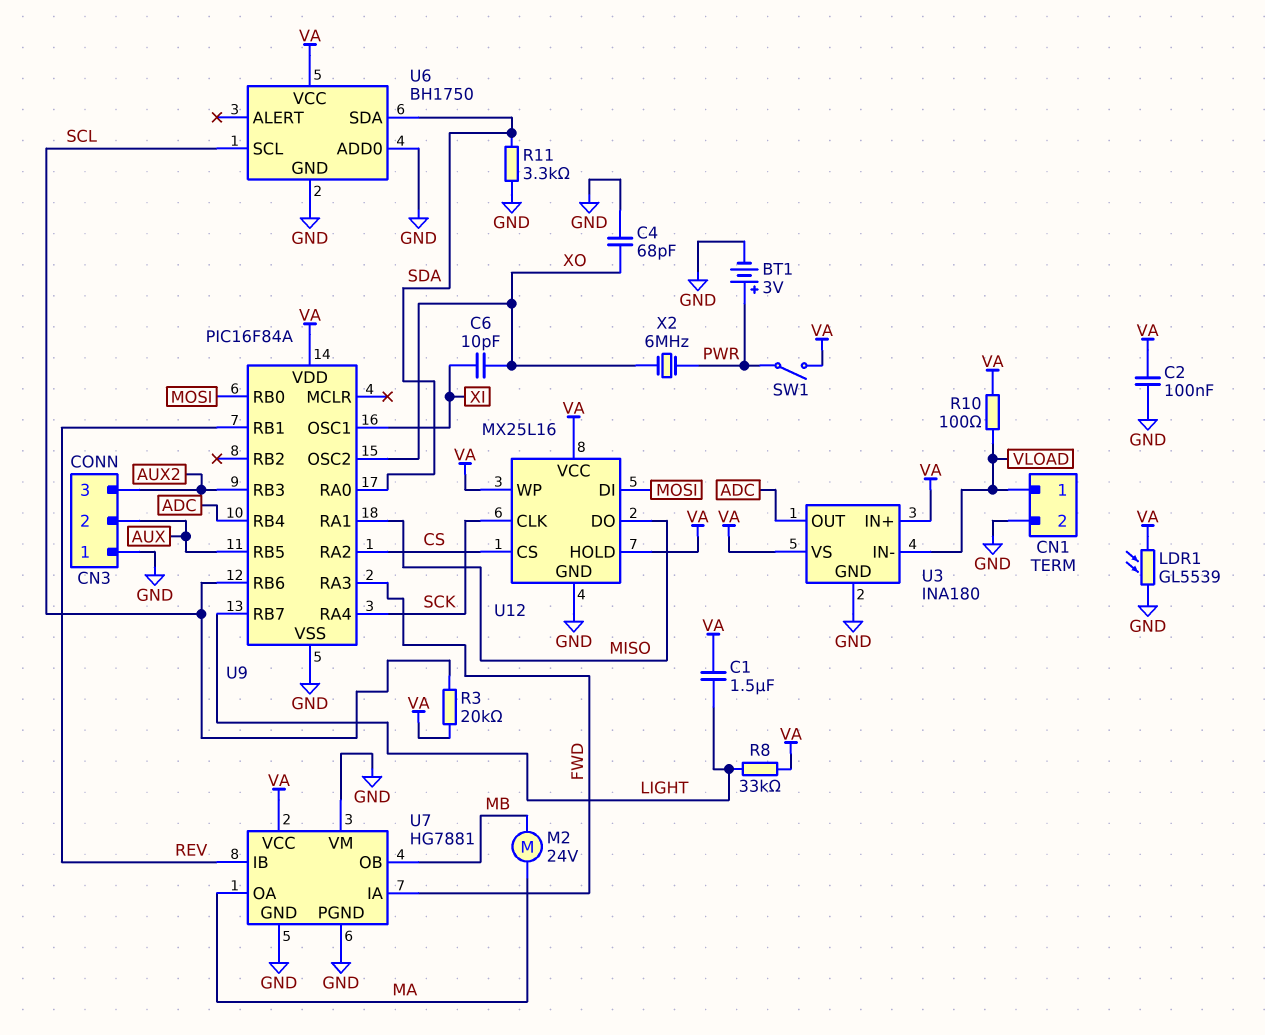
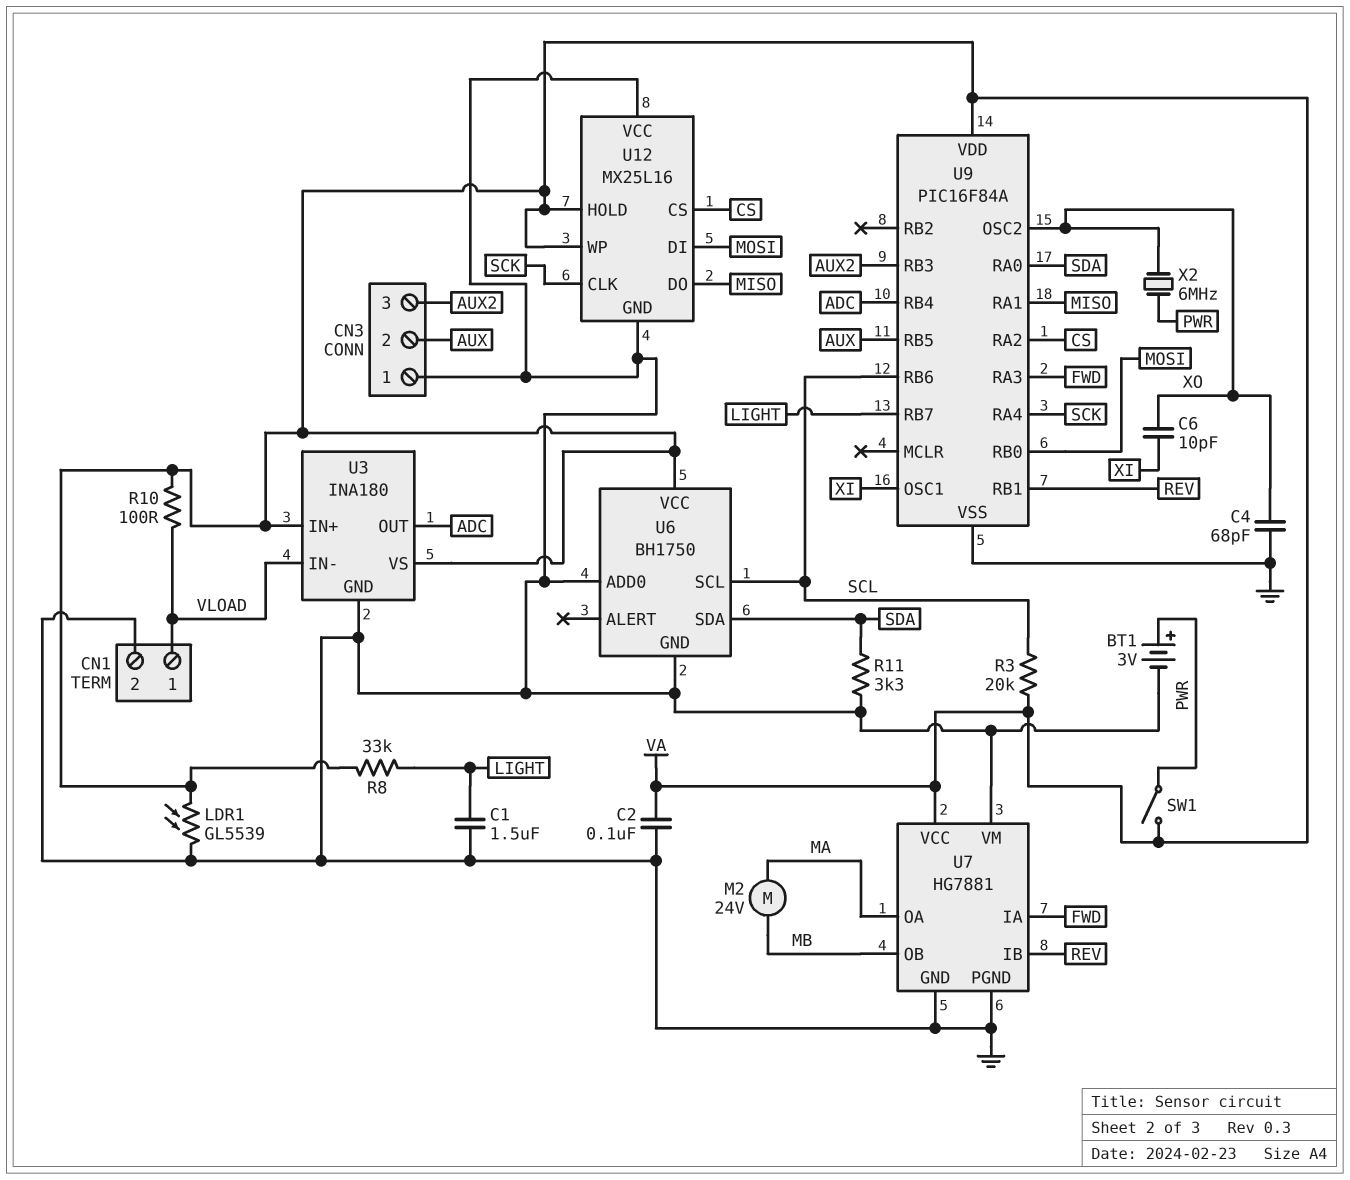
C1: 1.5uF (LIGHT, VA) -> 1.5uF (GND, LIGHT)
U12 pin VCC: VA -> GND

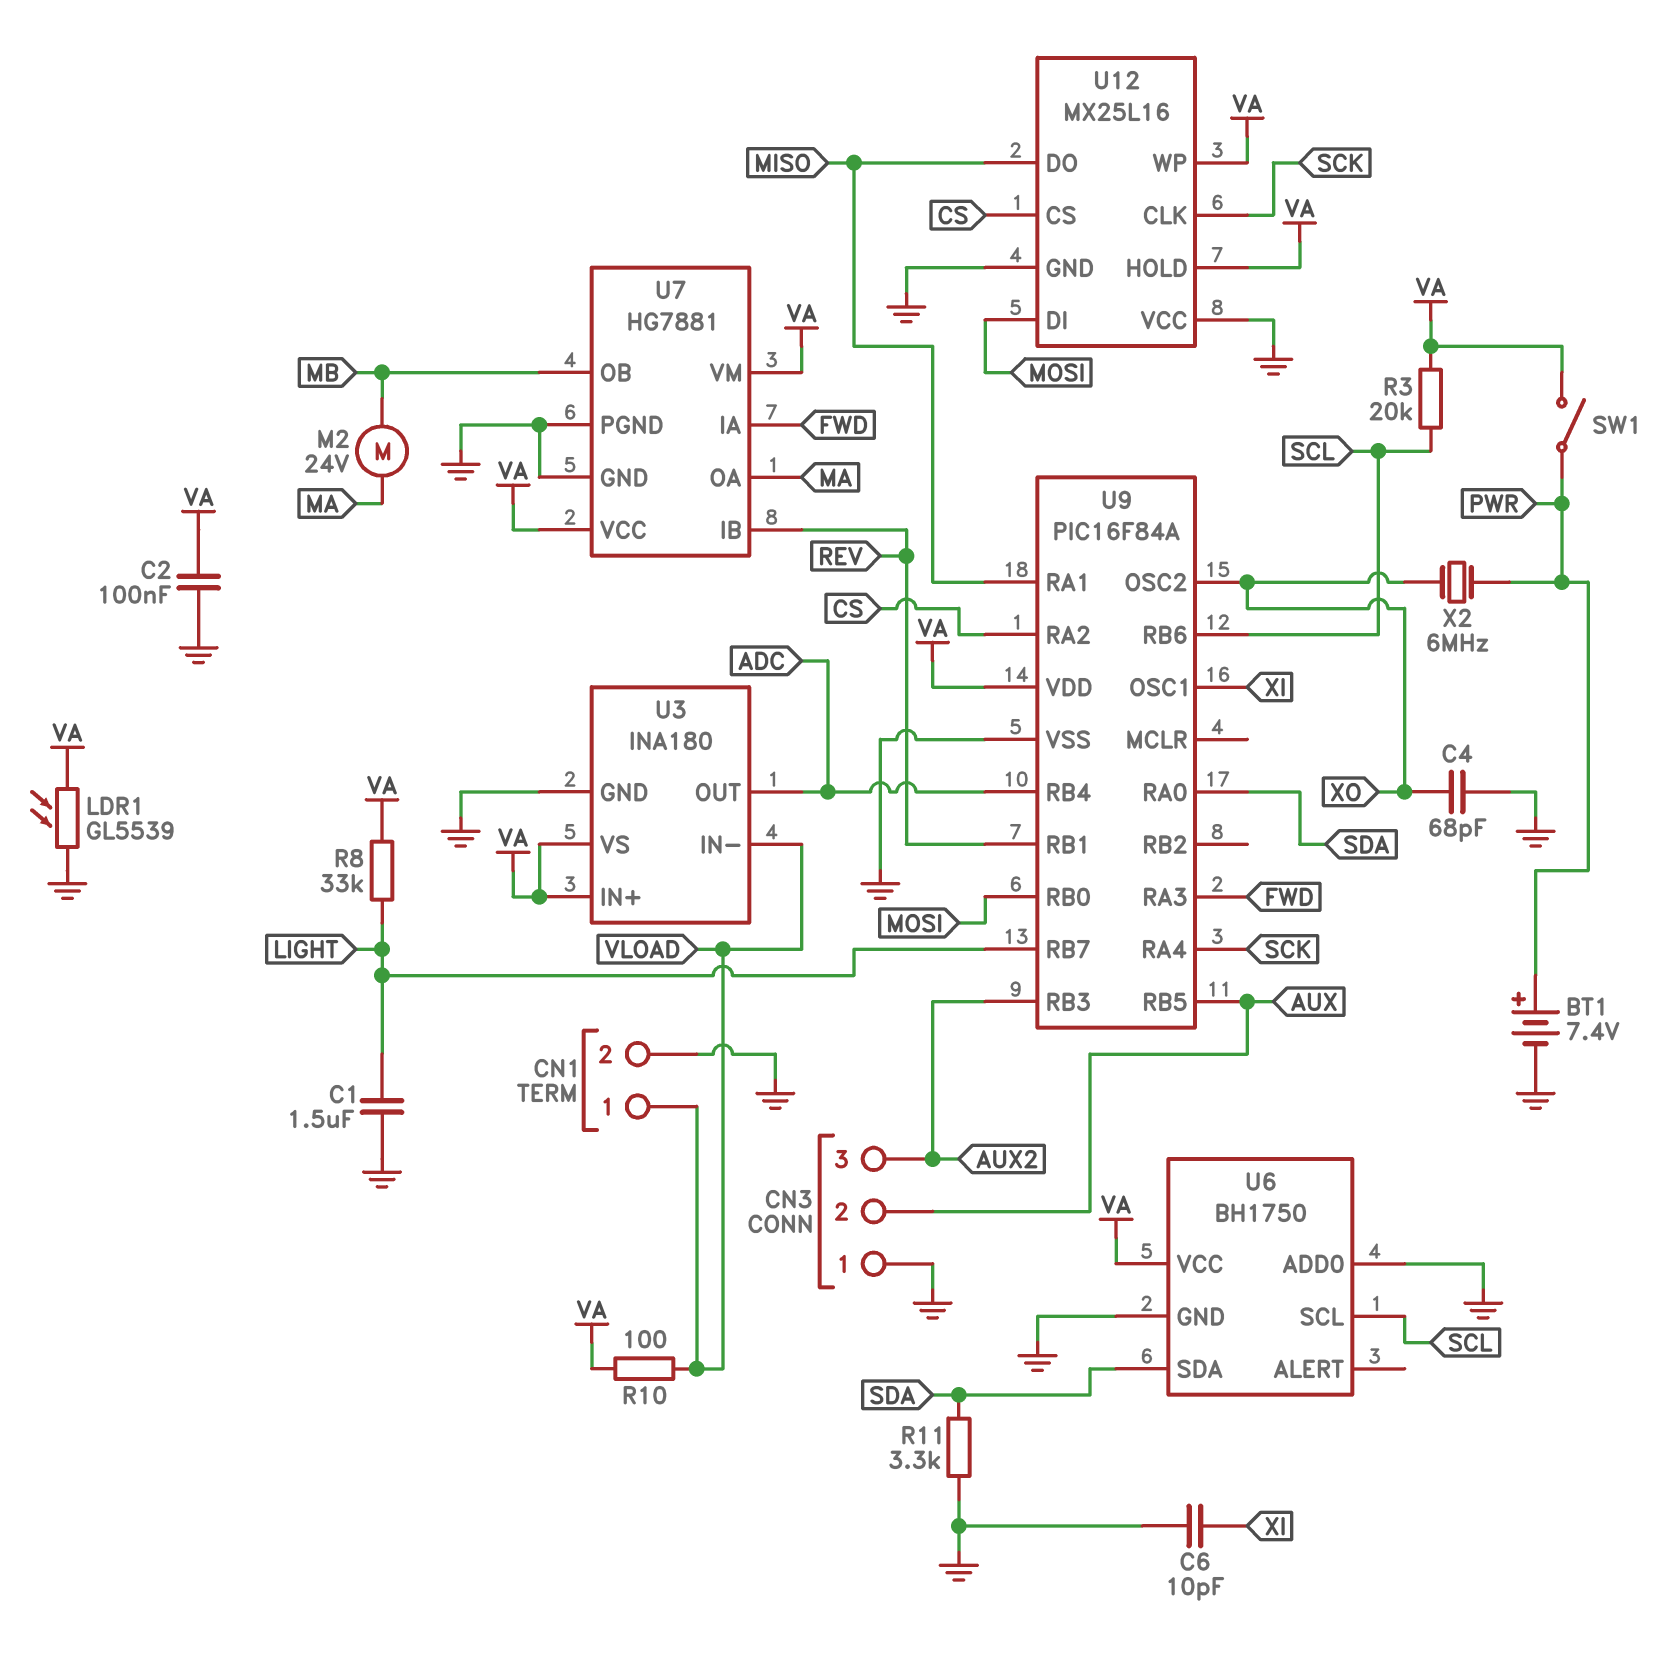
BT1: 3V (plus PWR, minus GND) -> 7.4V (plus PWR, minus GND)
C6: 10pF (XI, XO) -> 10pF (GND, XI)
U7 pin VM: GND -> VA

